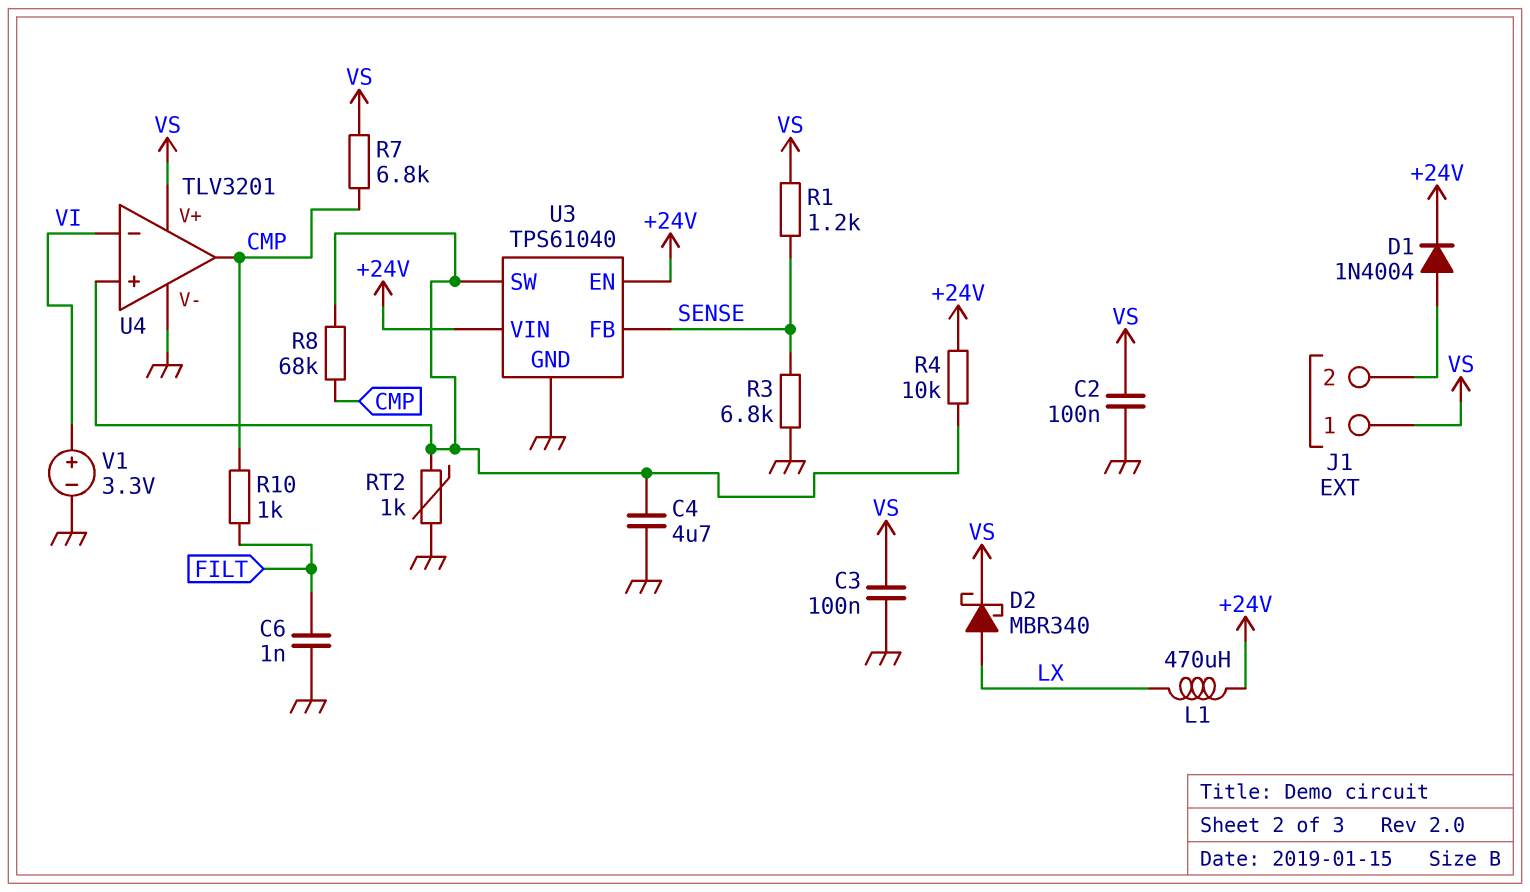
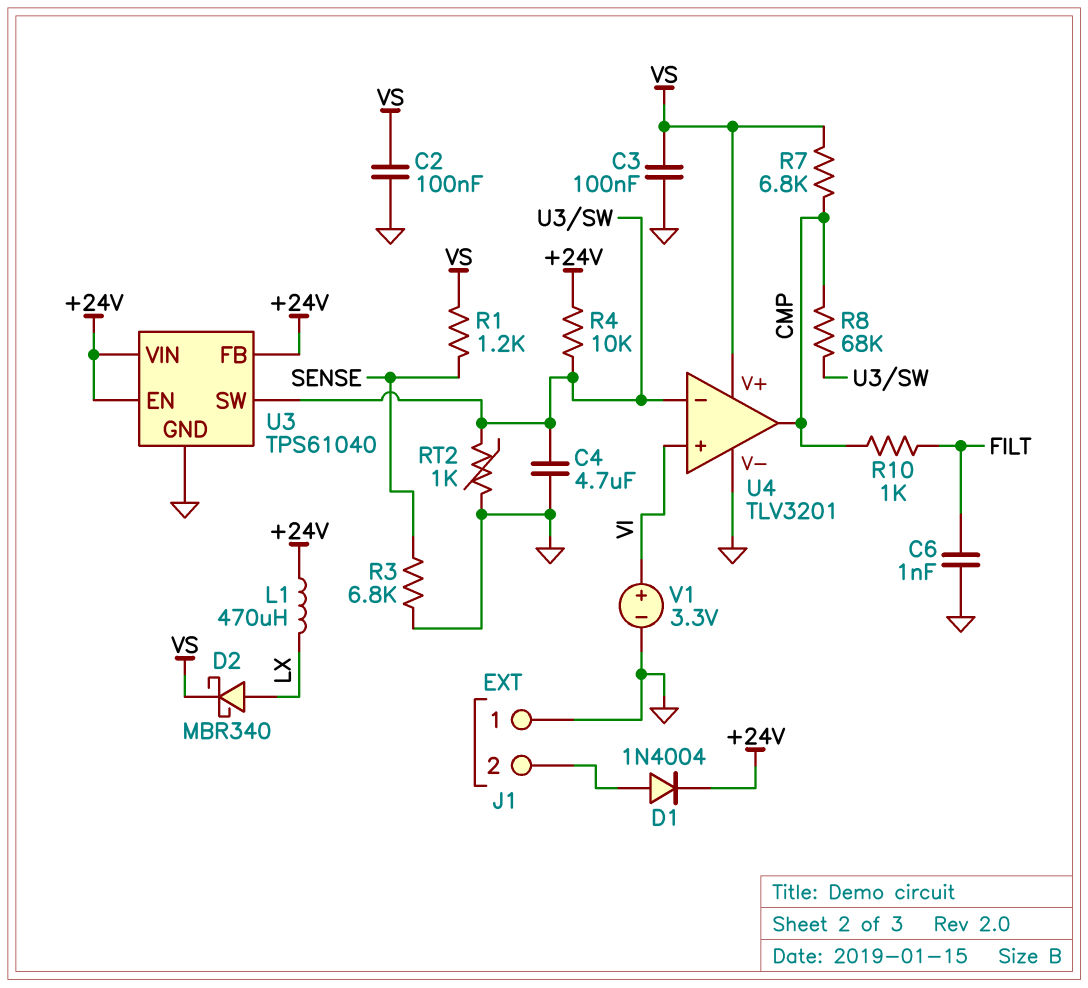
J1 pin 1: VS -> GND
U3 pin FB: SENSE -> +24V
U4 pin in+: U3/SW -> VI
U4 pin in-: VI -> U3/SW

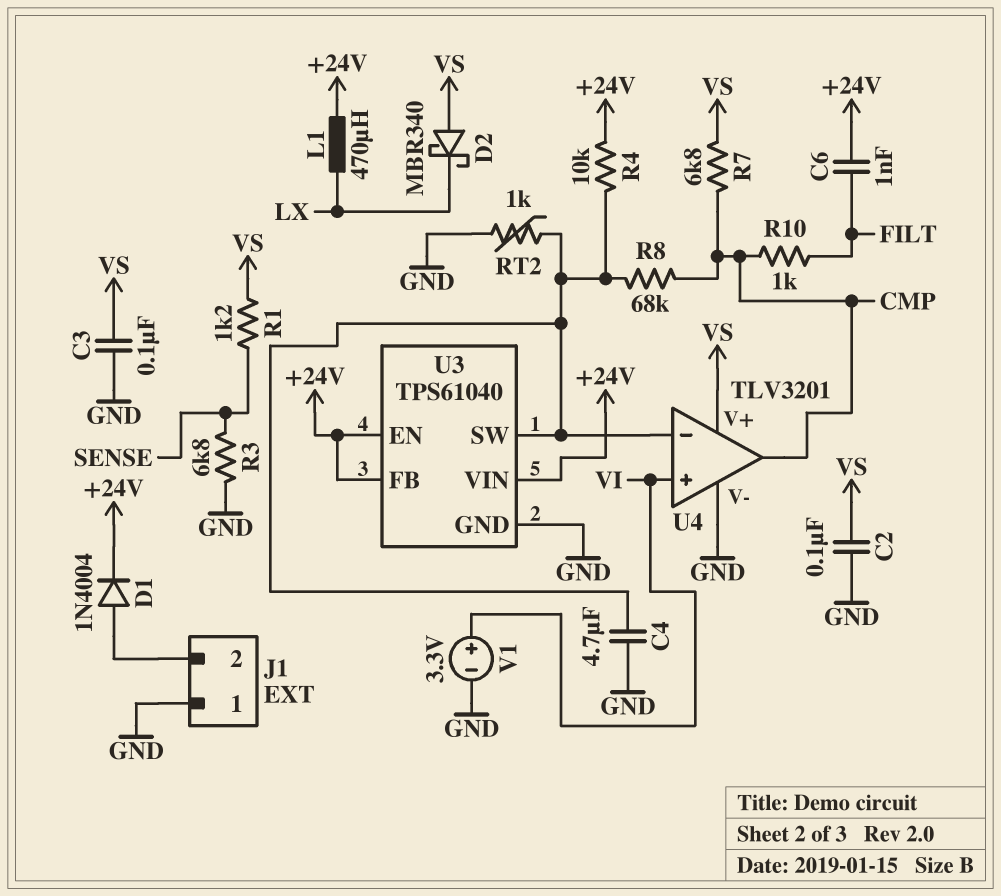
C6: 1nF (FILT, GND) -> 1nF (+24V, FILT)
D2: schottky MBR340 (A LX, K VS) -> schottky MBR340 (A VS, K LX)

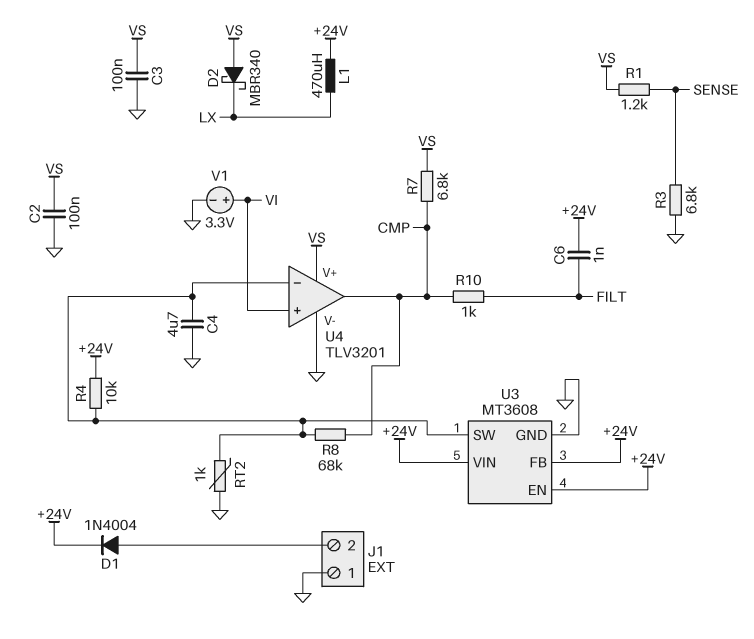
U3: TPS61040 -> MT3608

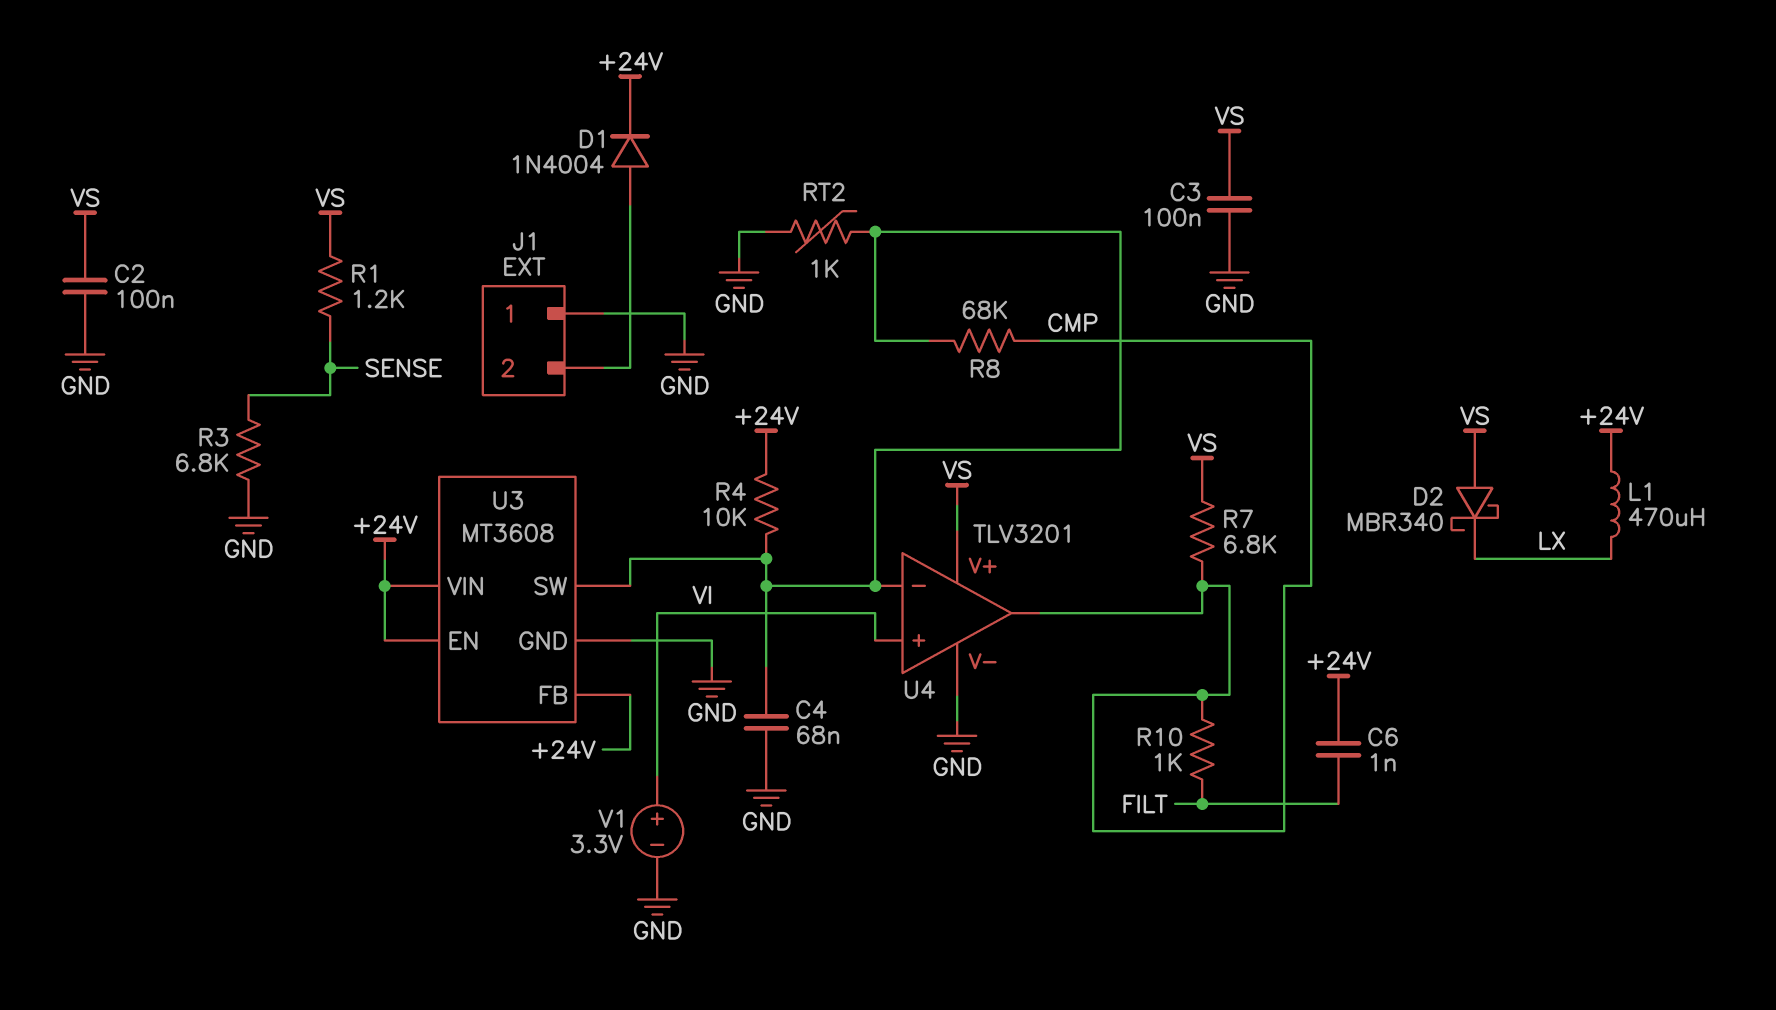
C4: 4.7uF (GND, U3/SW) -> 68nF (GND, U3/SW)

